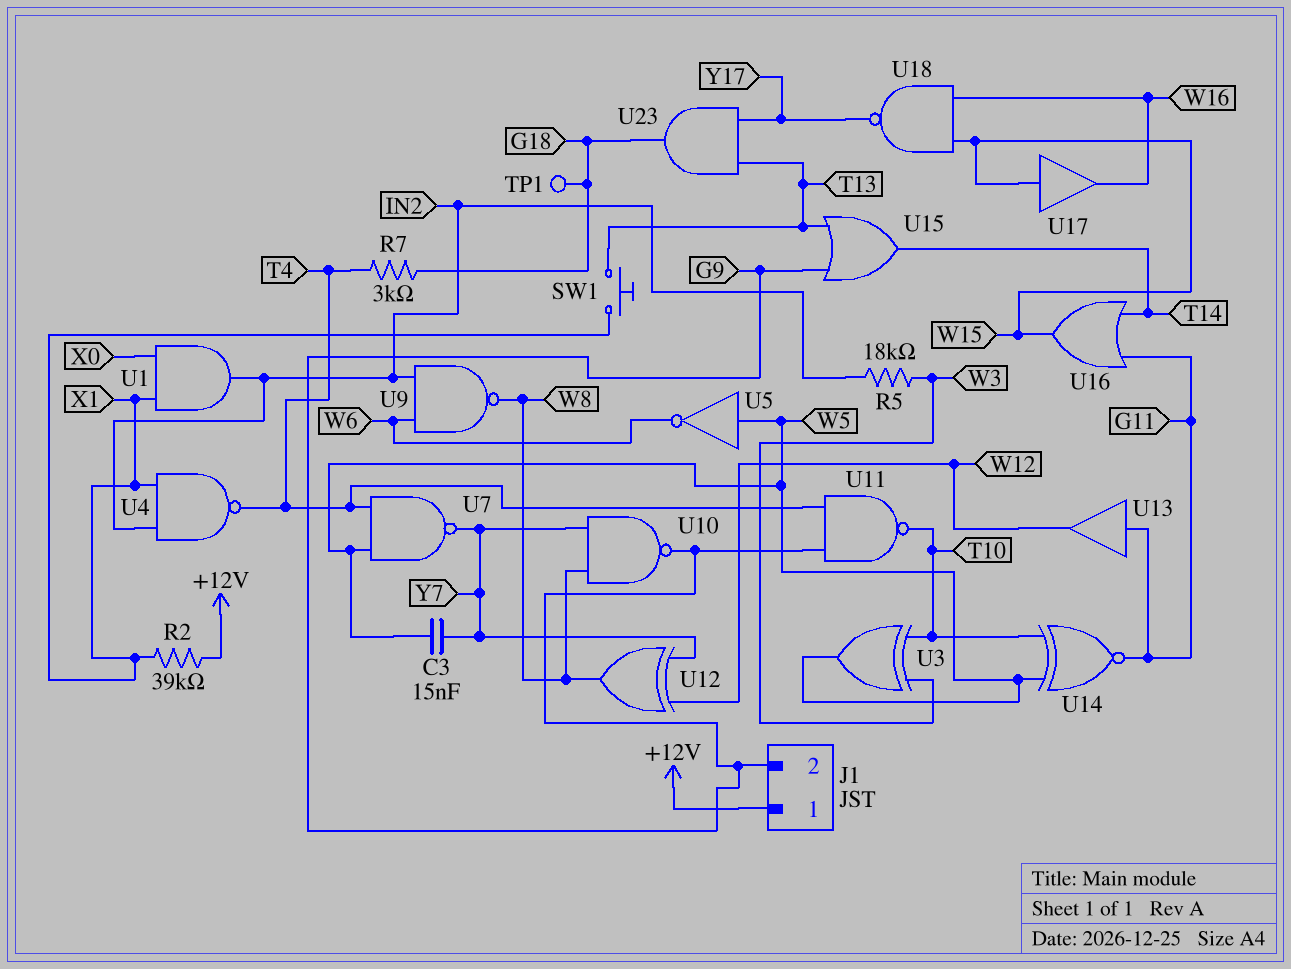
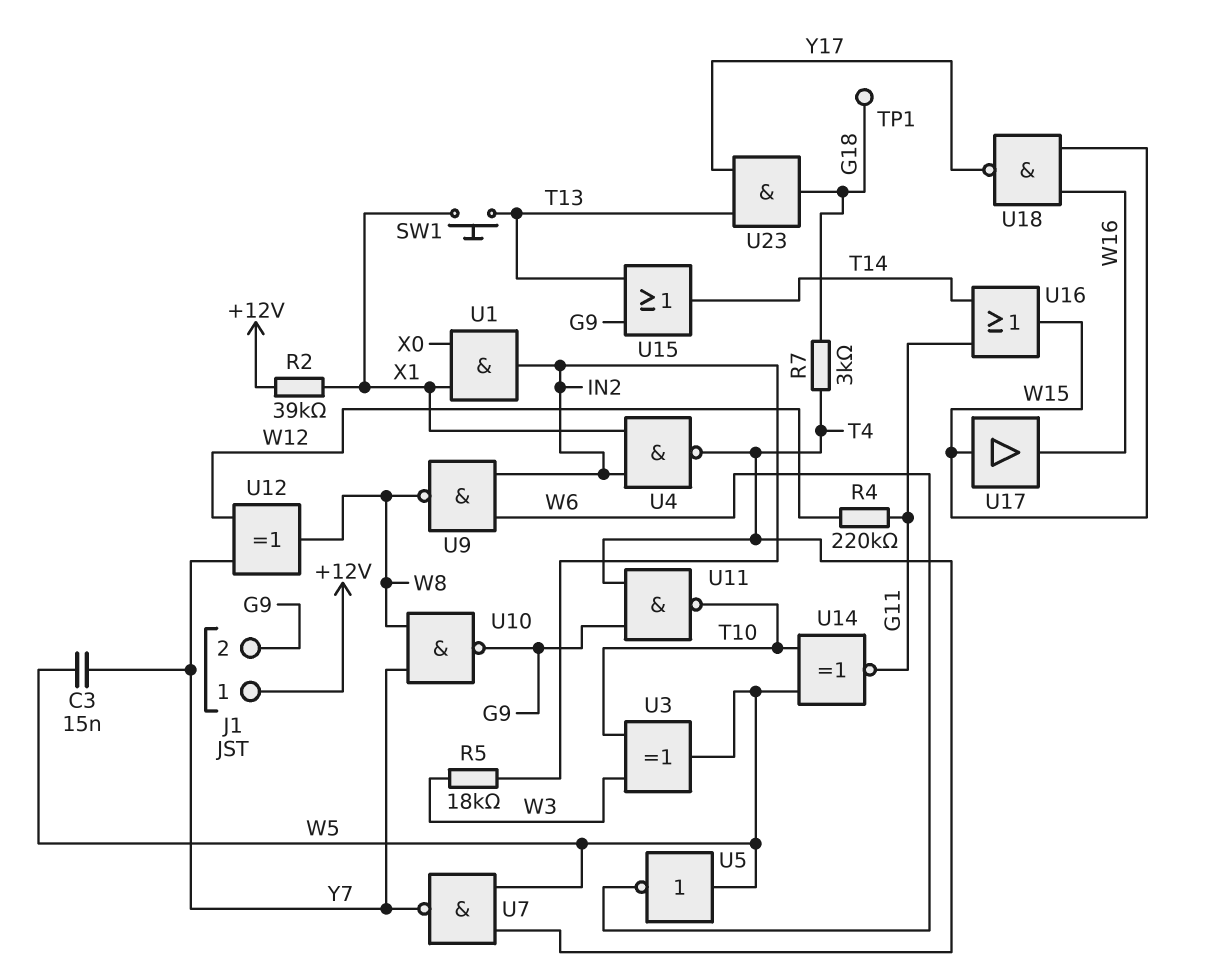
R4: none -> 220k (G11, W12)
U13: buffer (in G11, out W12) -> none

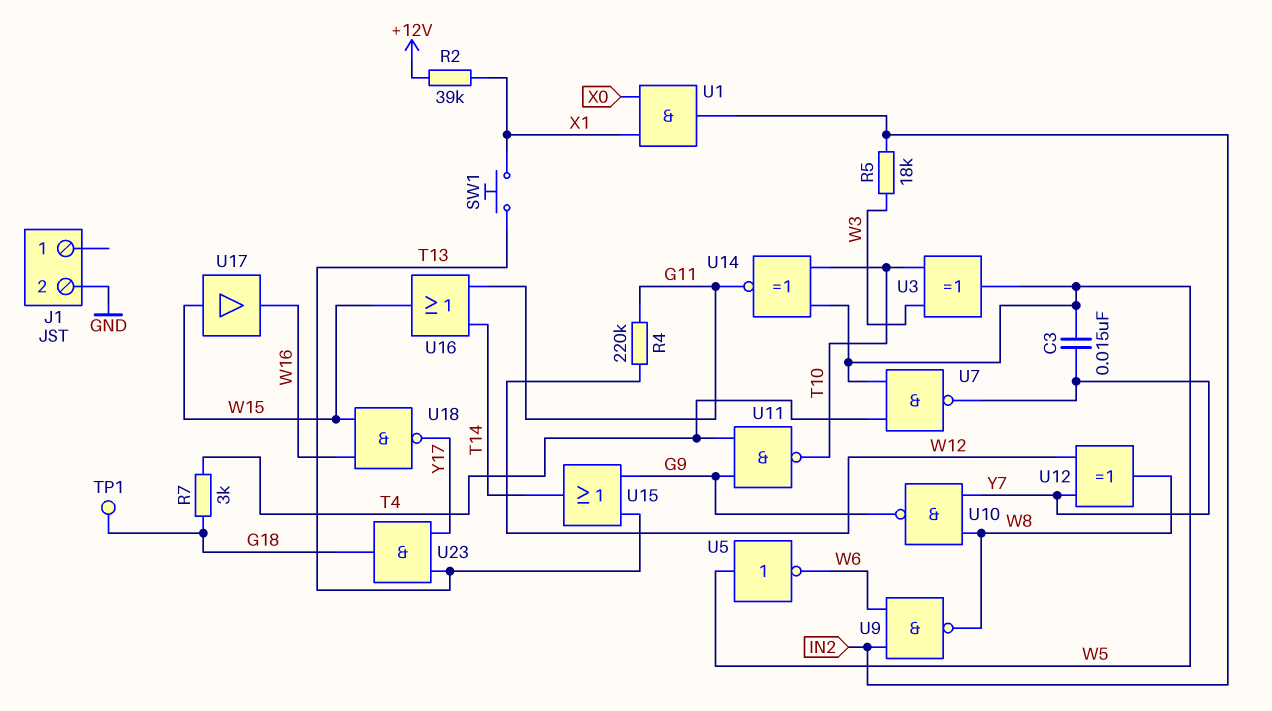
J1 pin 1: +12V -> none
J1 pin 2: G9 -> GND
U4: NAND (in IN2, in X1, out T4) -> none

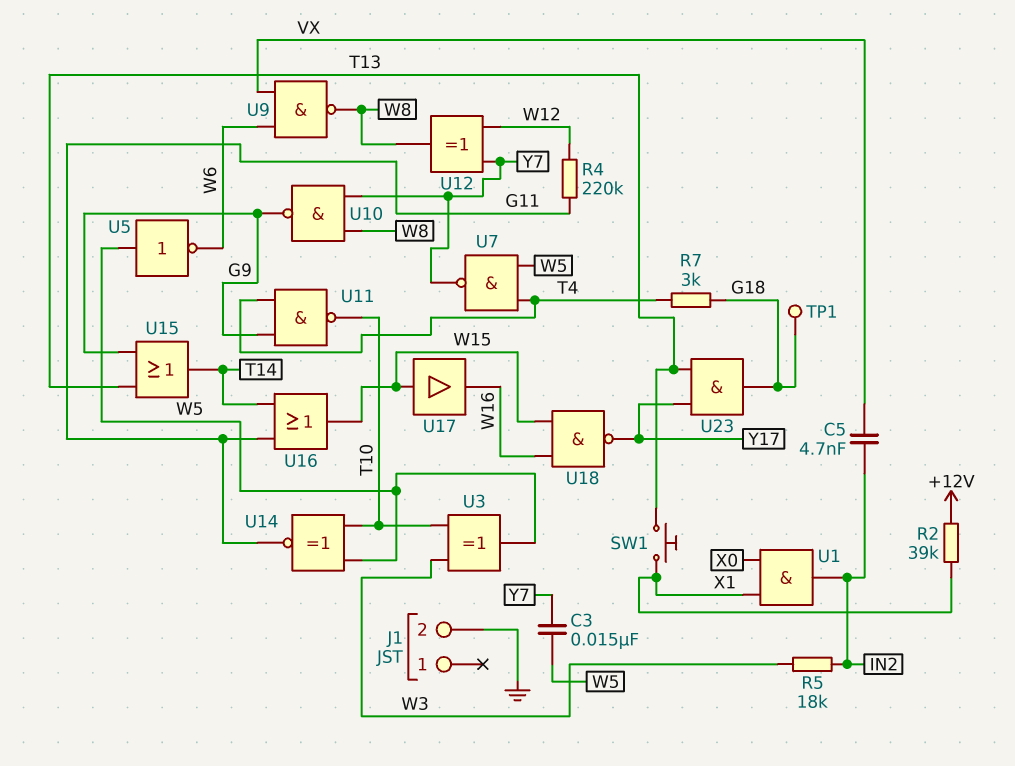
C5: none -> 4.7nF (IN2, VX)
U9: NAND (in IN2, in W6, out W8) -> NAND (in VX, in W6, out W8)

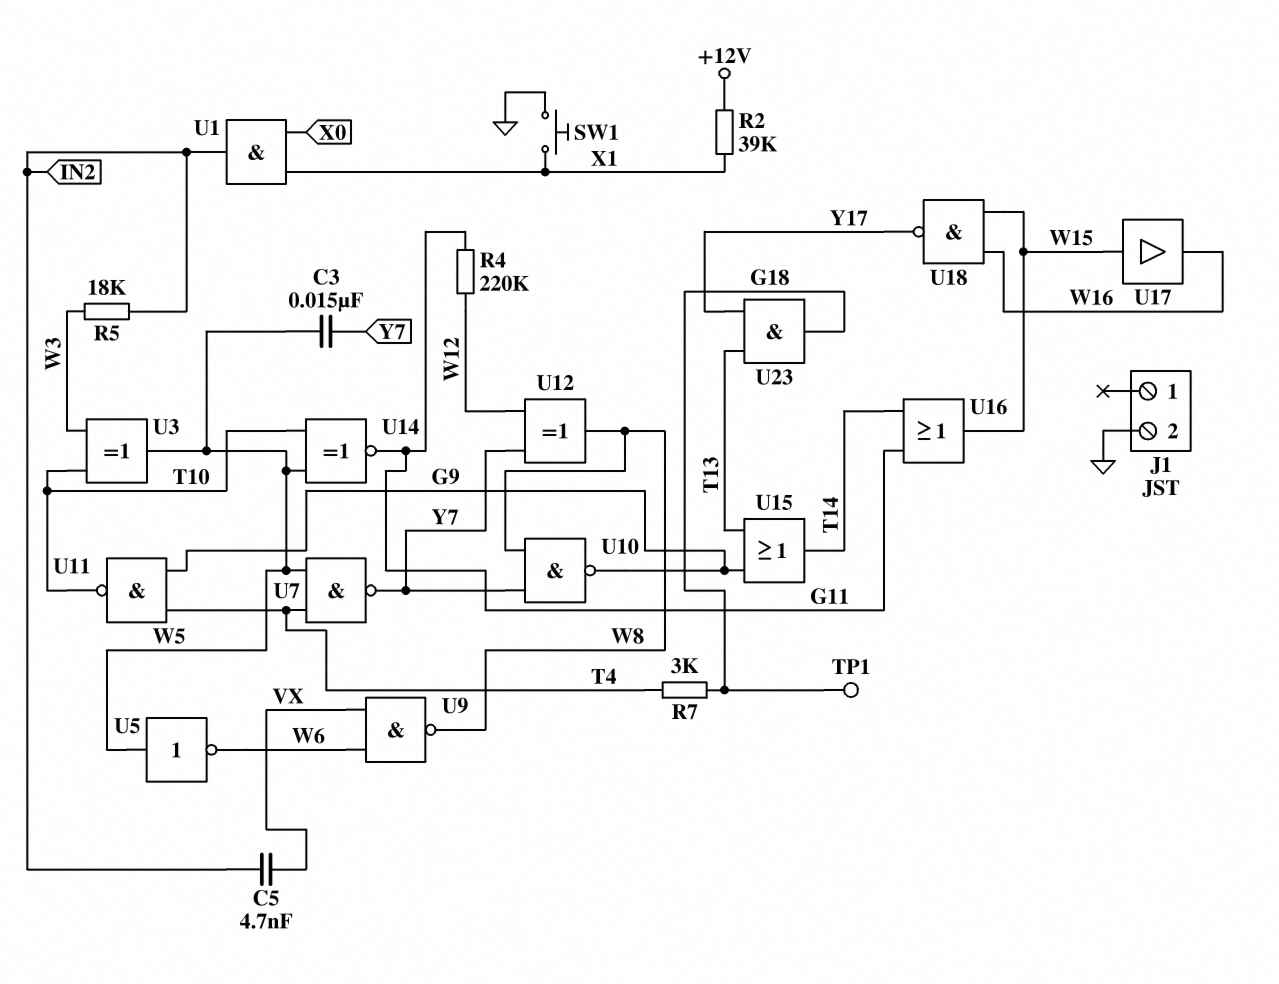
SW1: button (T13, X1) -> button (GND, X1)

